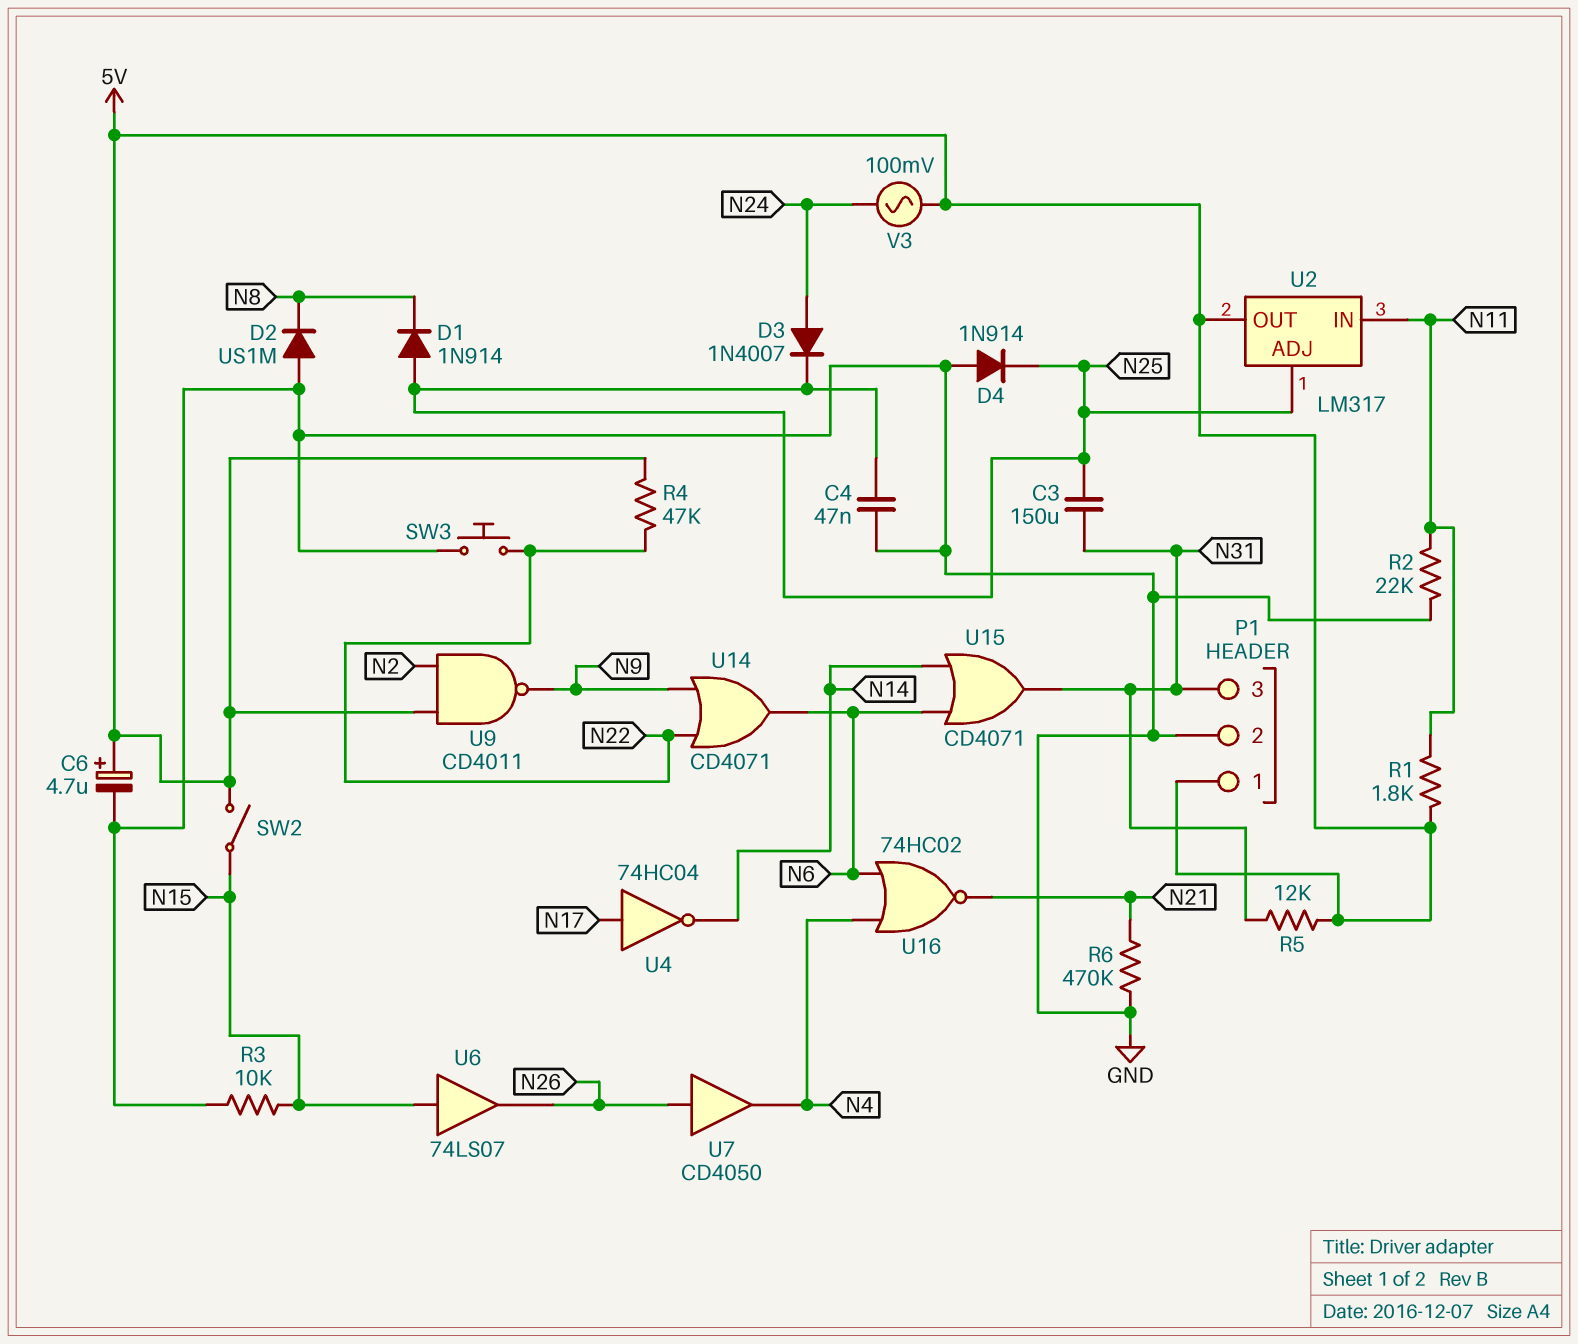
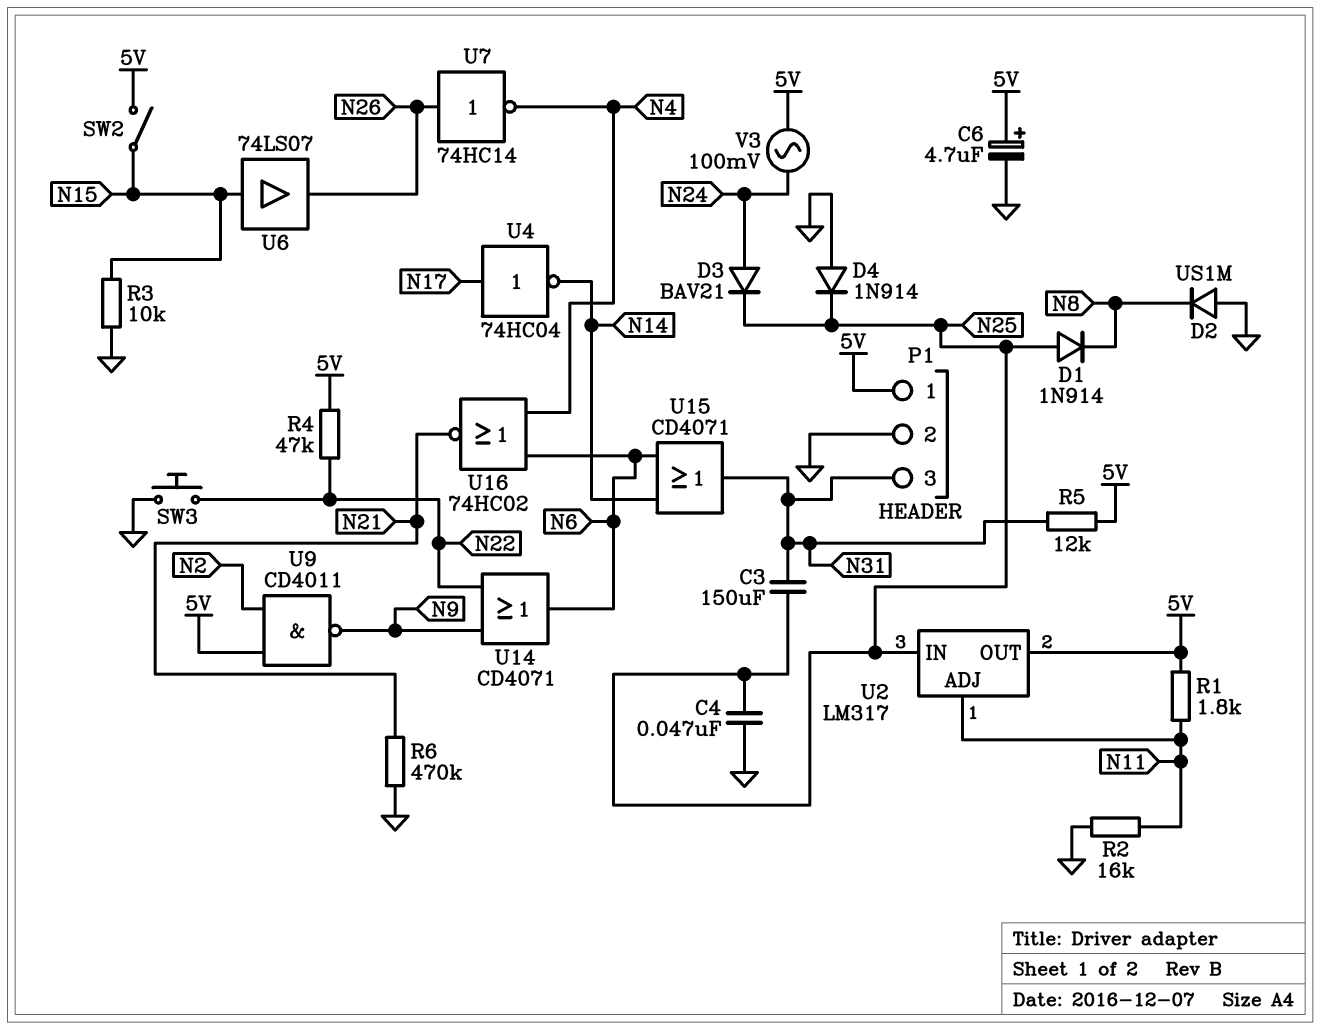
D3: diode 1N4007 (A N24, K N25) -> diode BAV21 (A N24, K N25)
R2: 22k (GND, N11) -> 16k (GND, N11)
U2 pin ADJ: N25 -> N11
U2 pin IN: N11 -> N25
U7: buffer CD4050 (in N26, out N4) -> NOT 74HC14 (in N26, out N4)

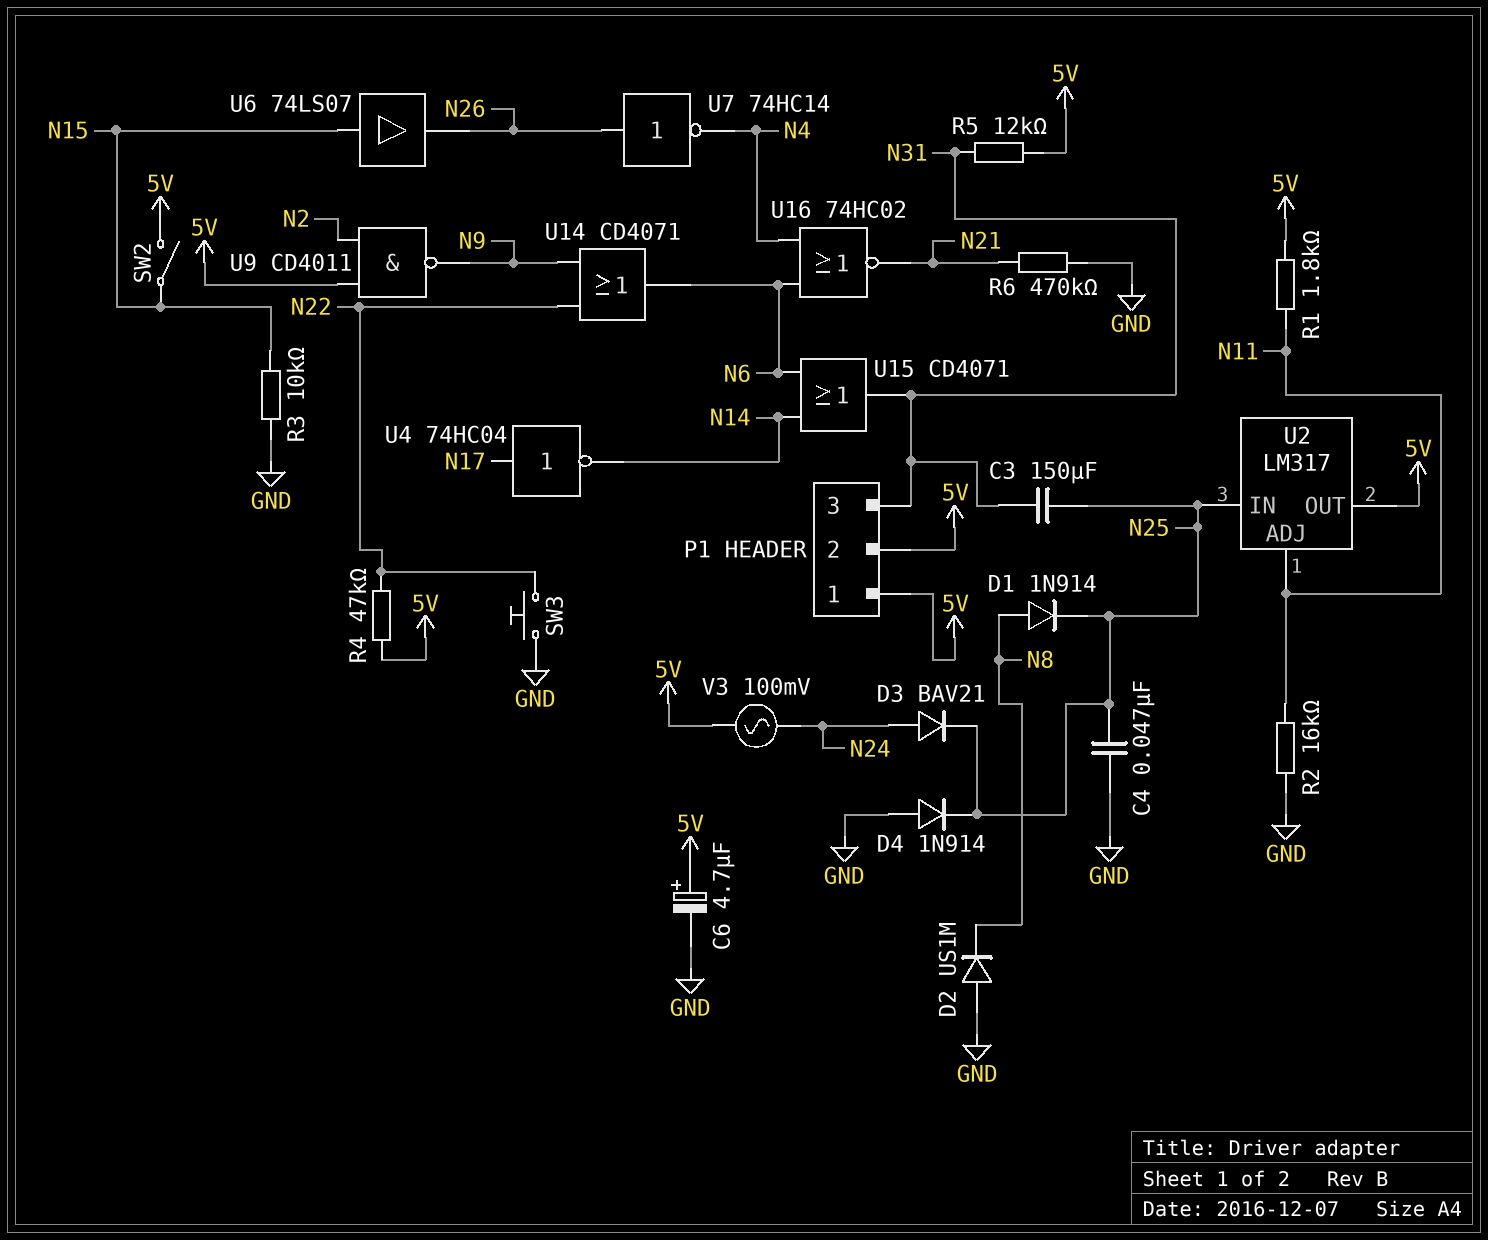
D1: diode 1N914 (A N25, K N8) -> diode 1N914 (A N8, K N25)
P1 pin 2: GND -> 5V

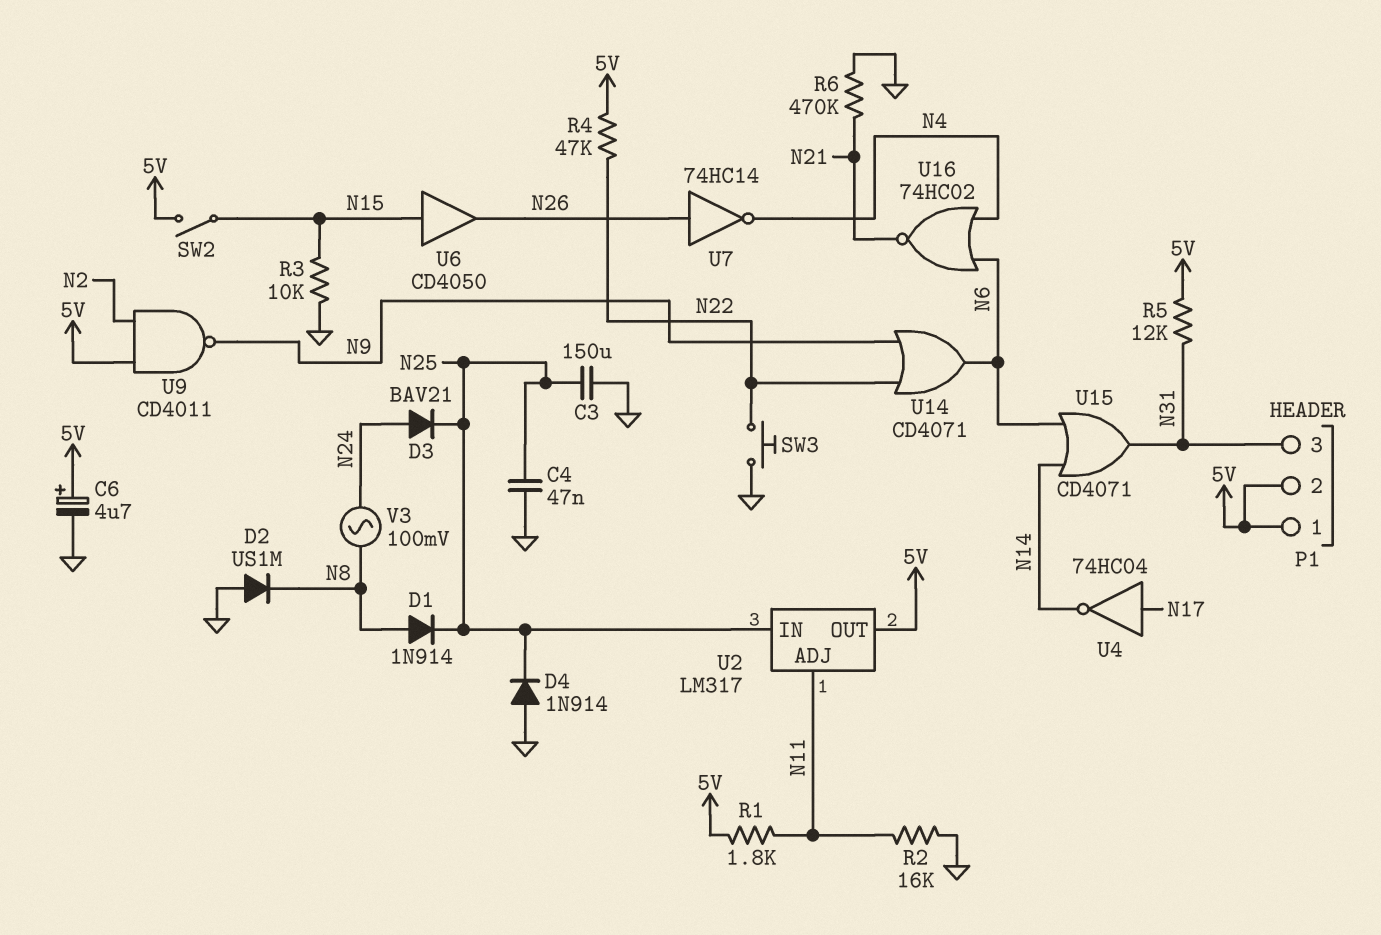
C3: 150uF (N25, N31) -> 150uF (GND, N25)
U6: buffer 74LS07 (in N15, out N26) -> buffer CD4050 (in N15, out N26)
V3: AC 100mV (5V, N24) -> AC 100mV (N8, N24)

